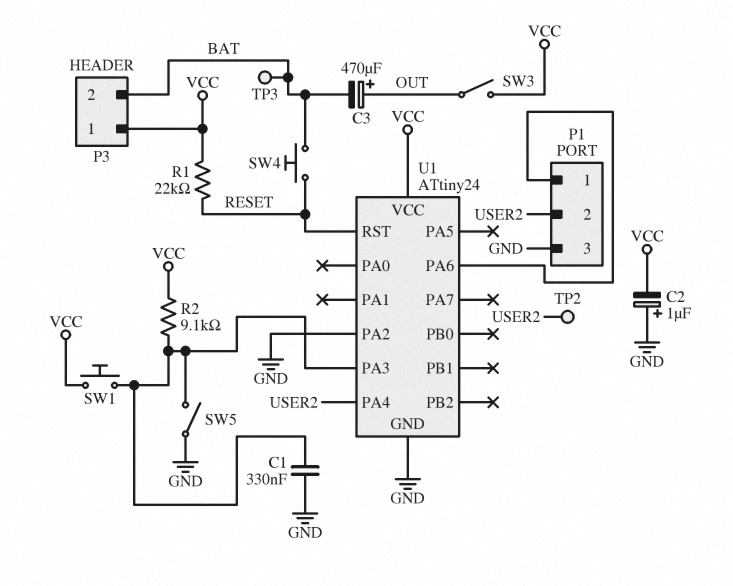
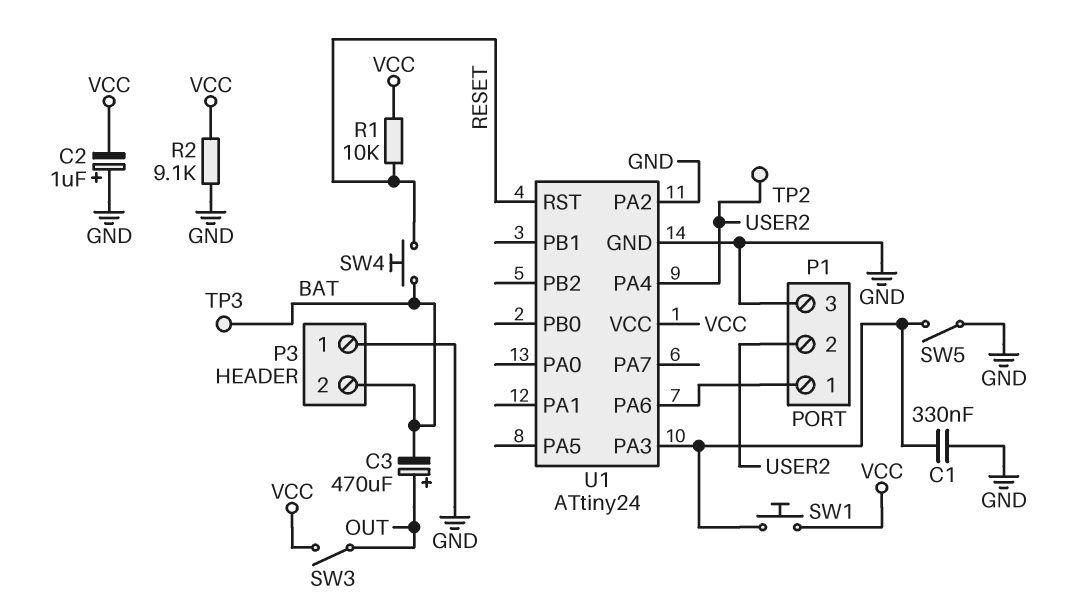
P3 pin 1: VCC -> GND
R1: 22k (RESET, VCC) -> 10k (RESET, VCC)
R2: 9.1k (U1/PA3, VCC) -> 9.1k (GND, VCC)

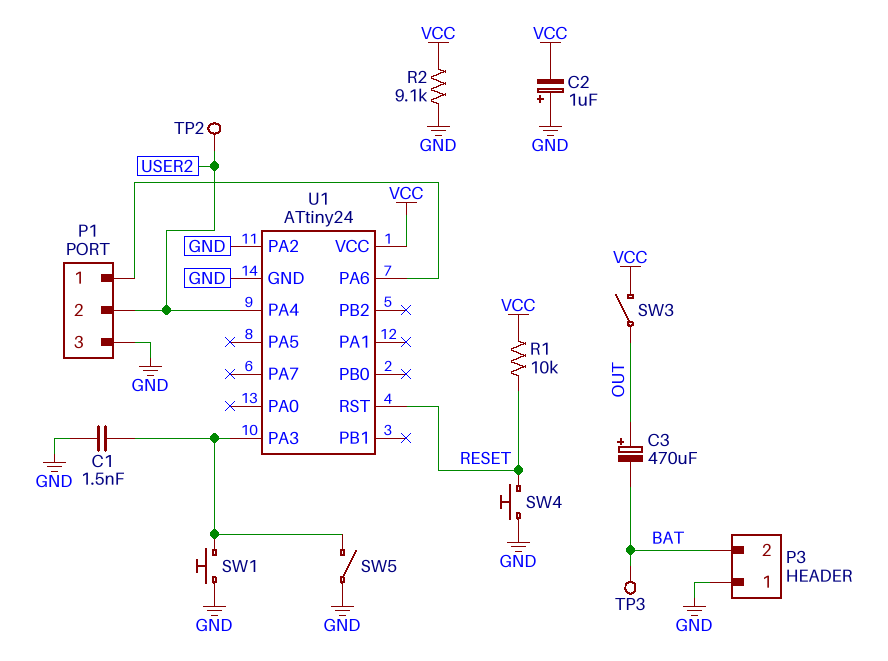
C1: 330nF (GND, U1/PA3) -> 1.5nF (GND, U1/PA3)
SW1: button (U1/PA3, VCC) -> button (GND, U1/PA3)
SW4: button (BAT, RESET) -> button (GND, RESET)

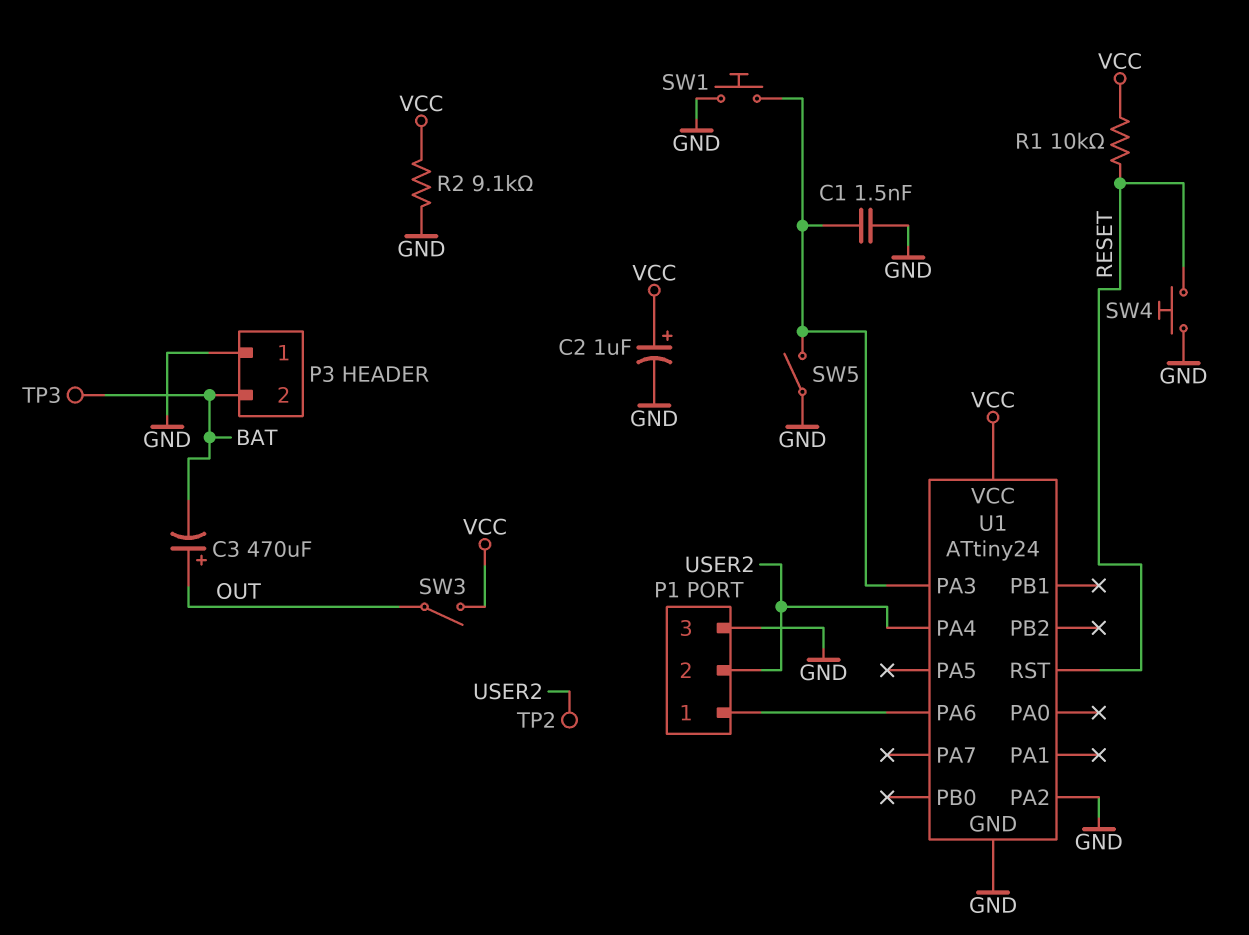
C2: 1uF (plus GND, minus VCC) -> 1uF (plus VCC, minus GND)

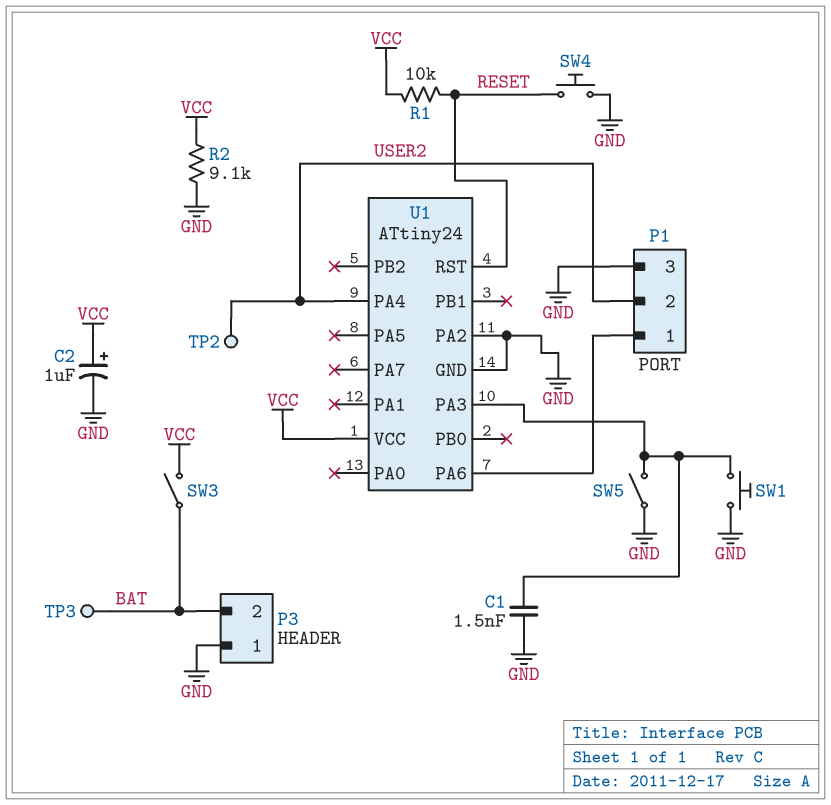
C3: 470uF (plus OUT, minus BAT) -> none
SW3: switch (OUT, VCC) -> switch (BAT, VCC)

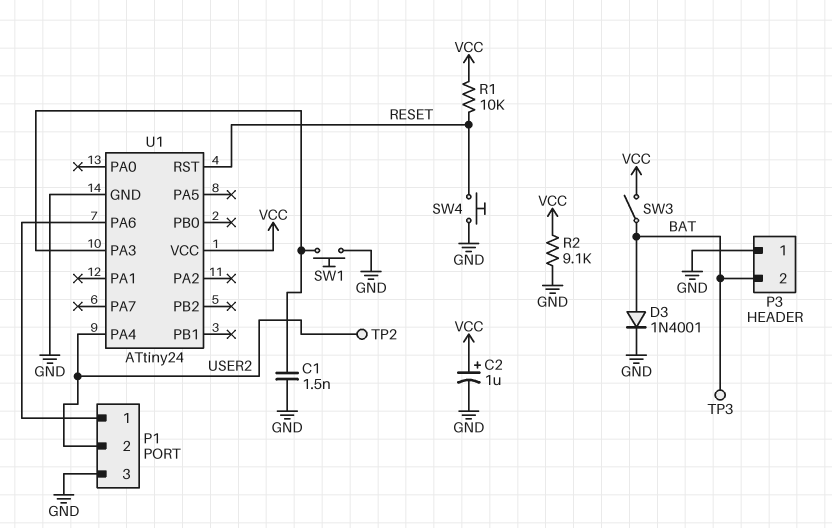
D3: none -> diode 1N4001 (A BAT, K GND)
SW5: switch (GND, U1/PA3) -> none
U1 pin PA2: GND -> none

